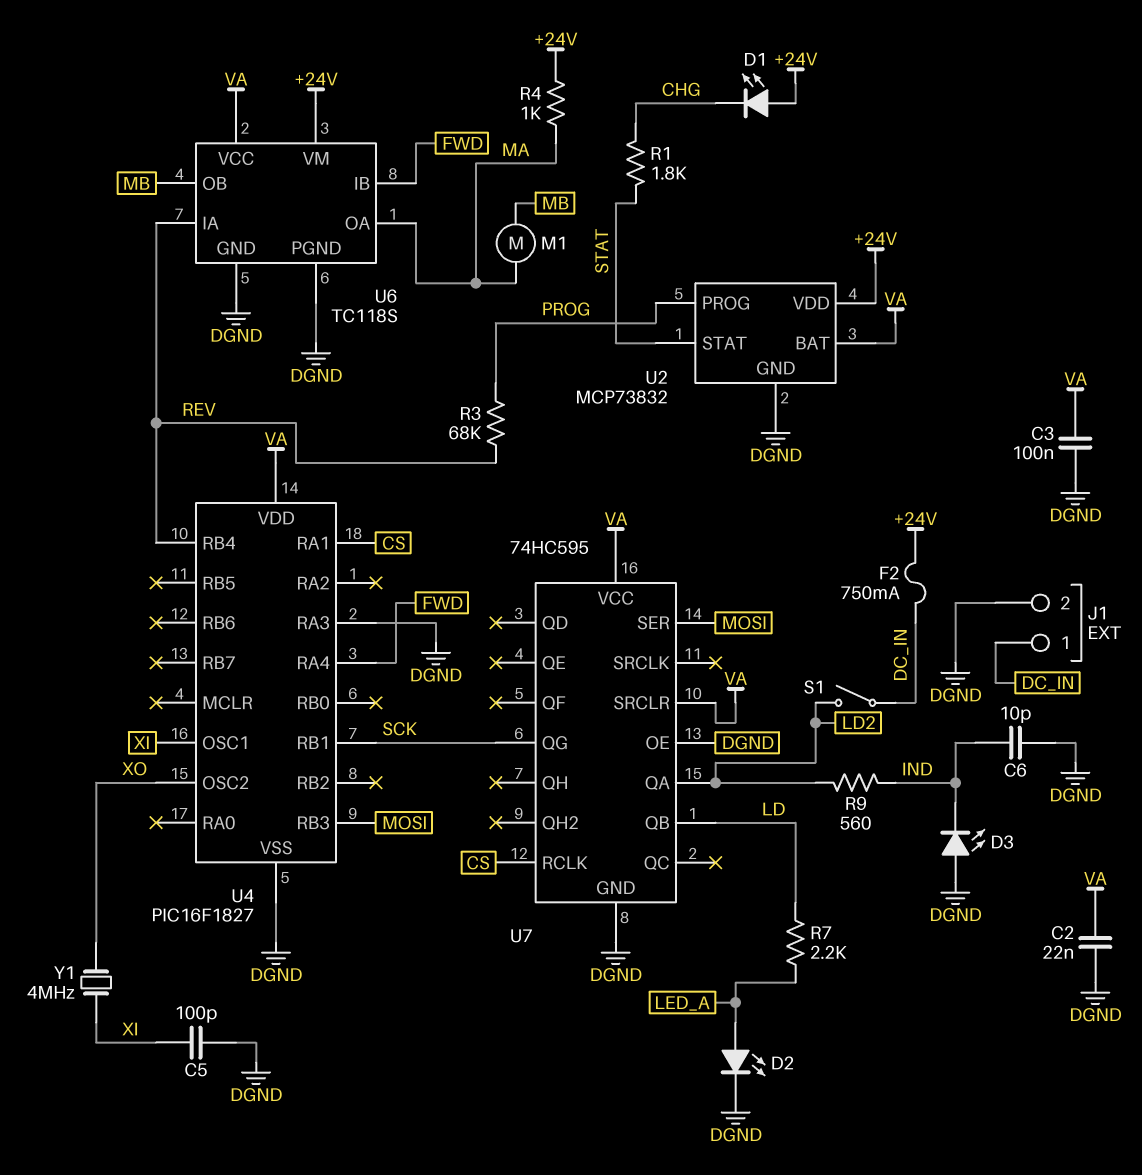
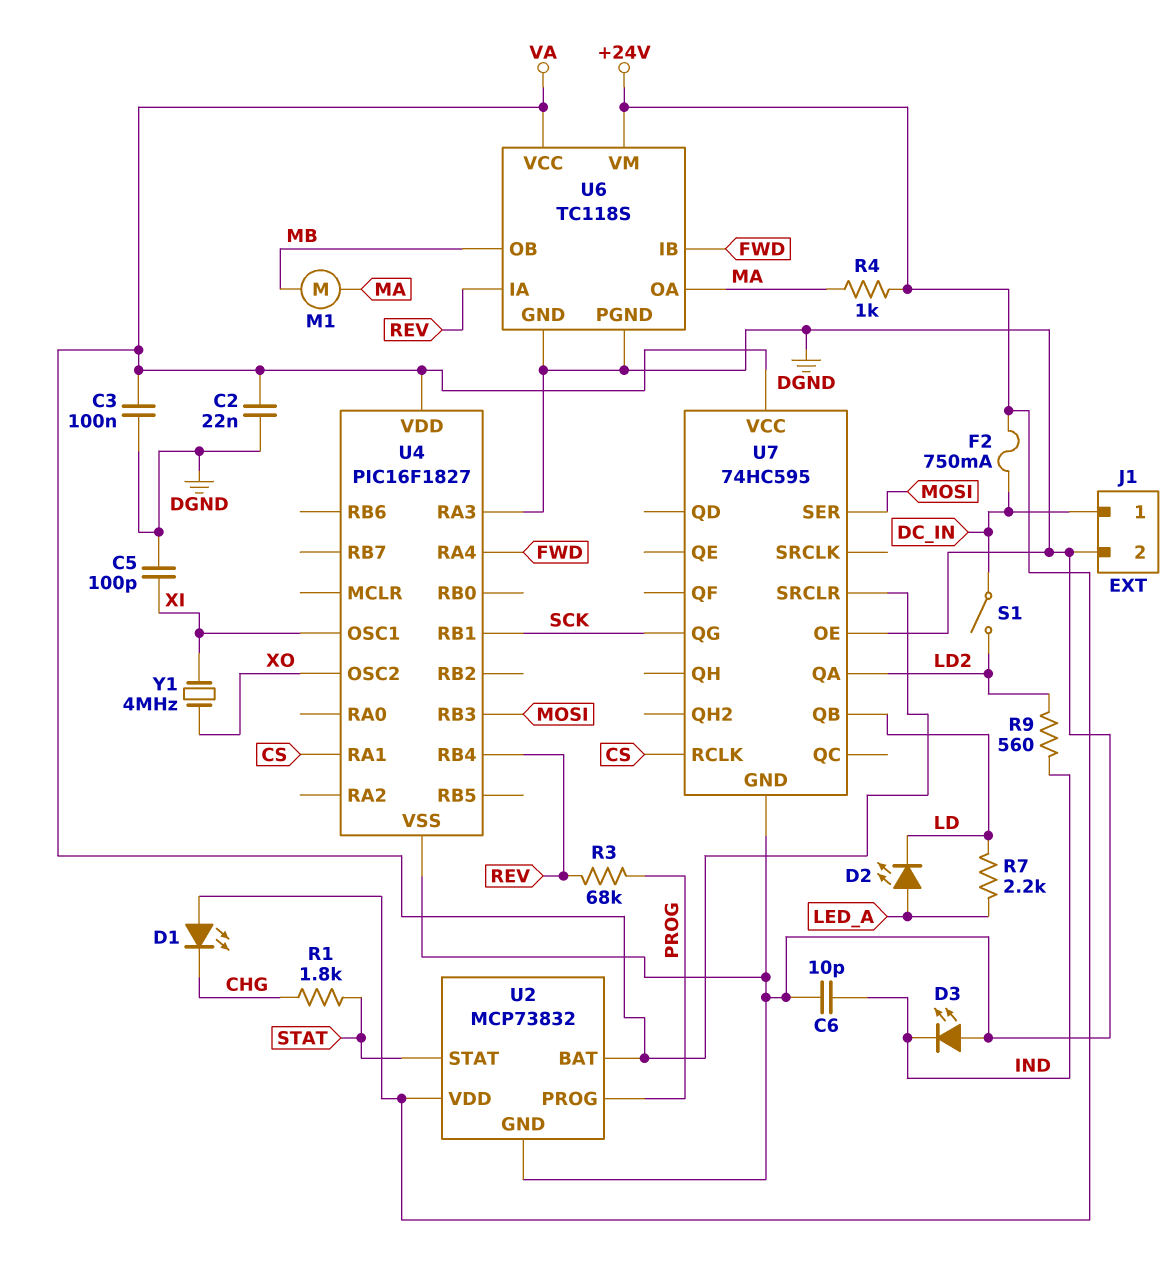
D2: LED (A LED_A, K DGND) -> LED (A LED_A, K LD)

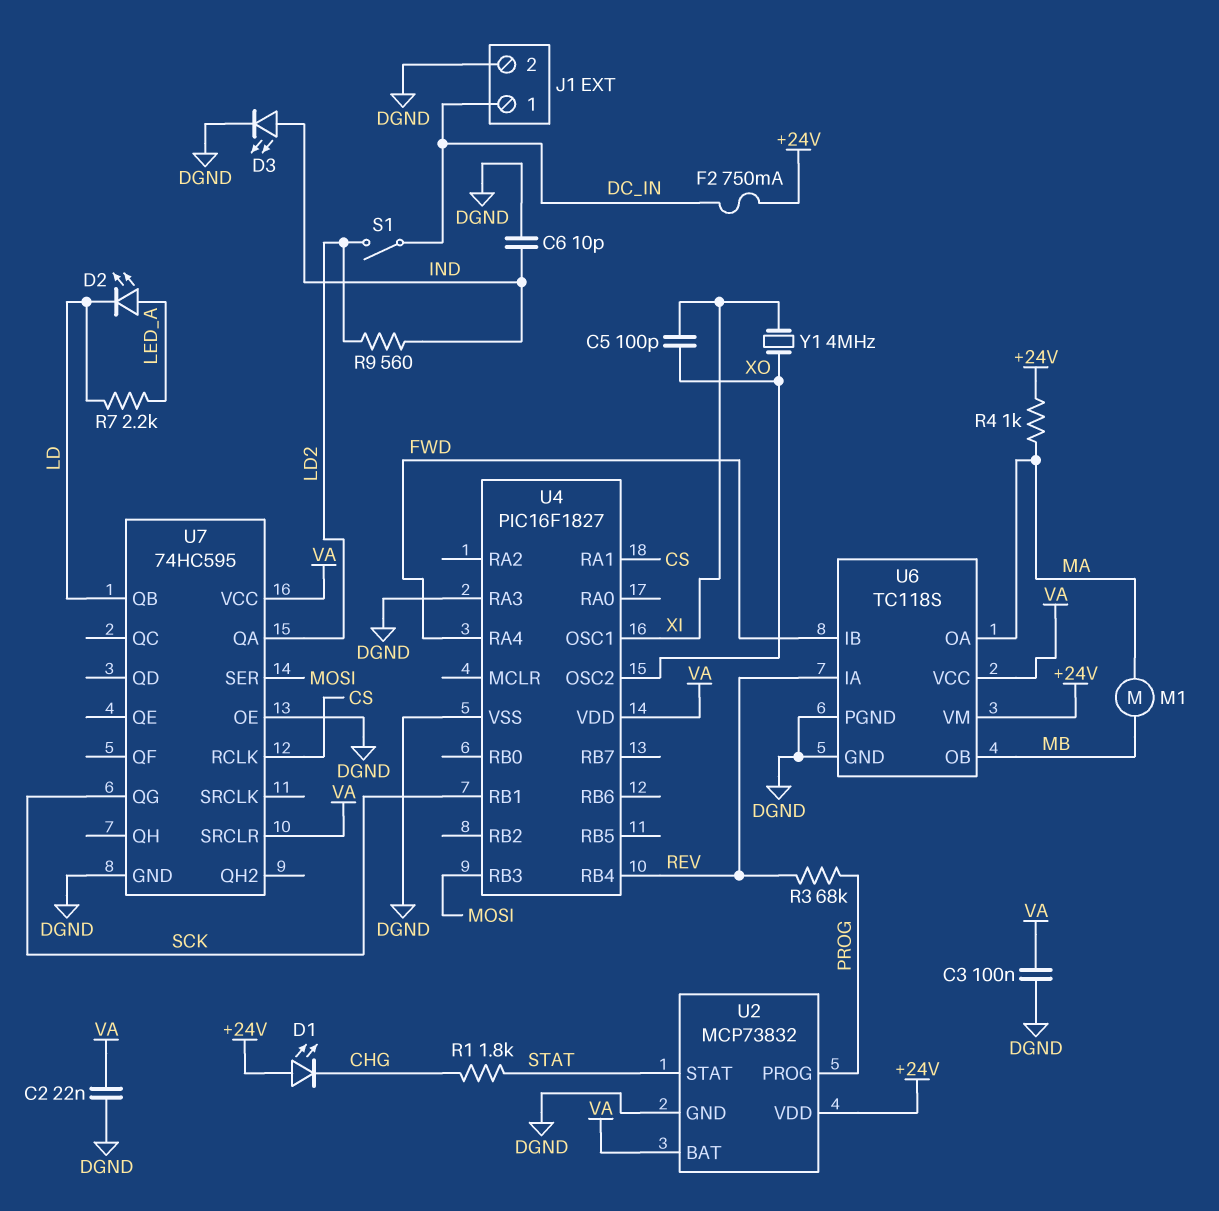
C5: 100pF (DGND, XI) -> 100pF (XI, XO)
D3: LED (A DGND, K IND) -> LED (A IND, K DGND)

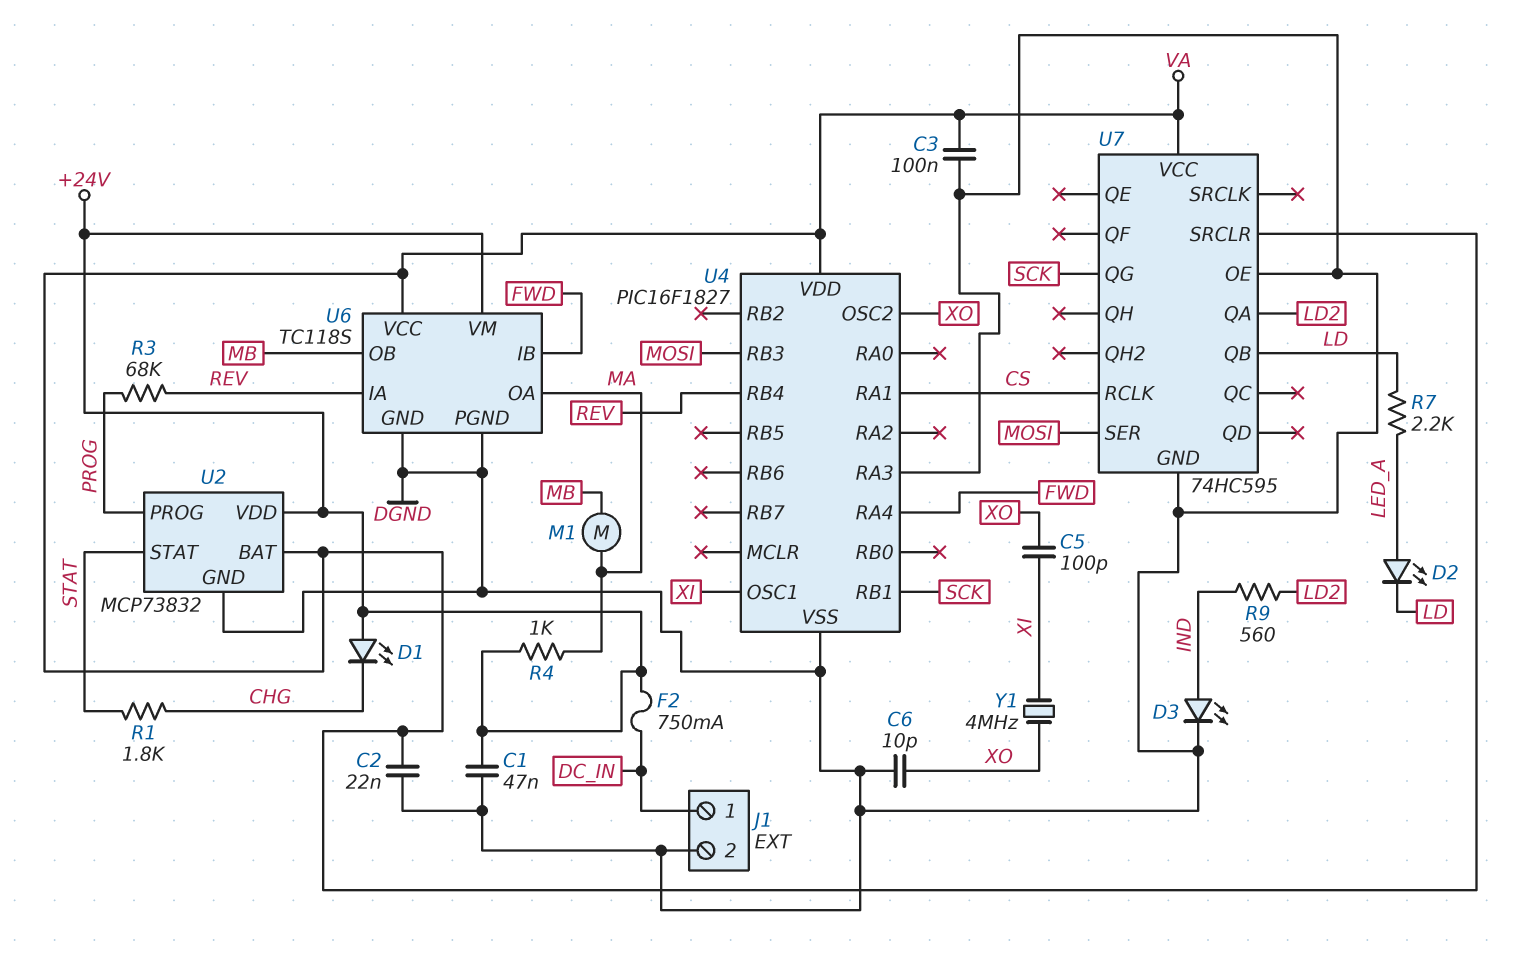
C1: none -> 47nF (+24V, DGND)
C6: 10pF (DGND, IND) -> 10pF (DGND, XO)
S1: switch (DC_IN, LD2) -> none

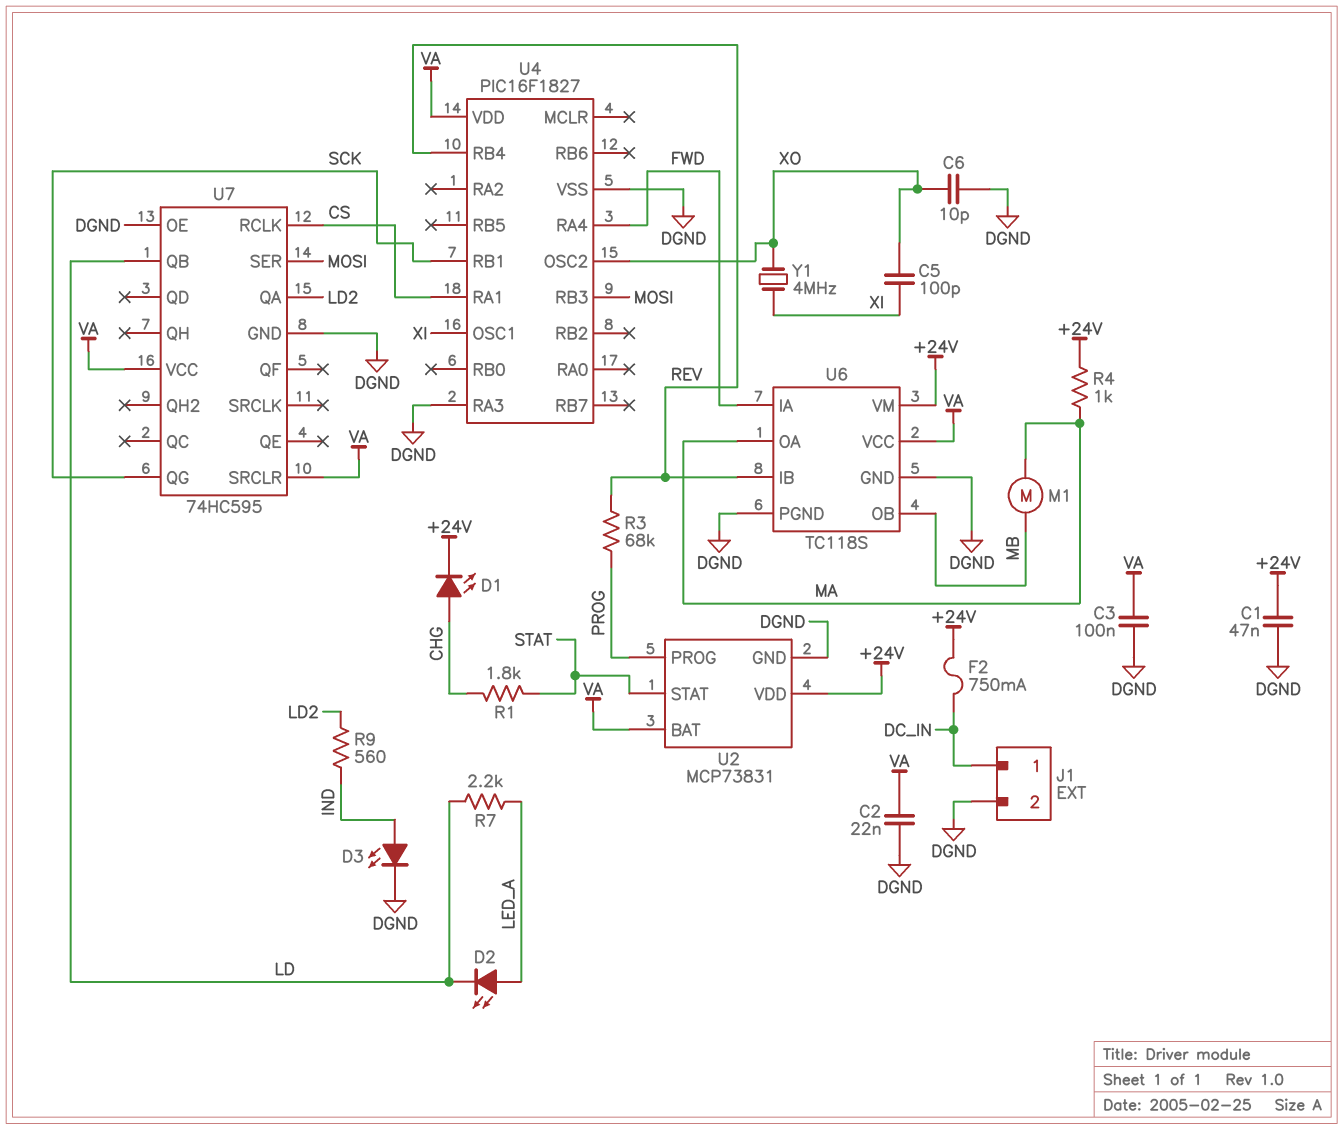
D1: LED (A +24V, K CHG) -> LED (A CHG, K +24V)
U2: MCP73832 -> MCP73831
U6 pin IA: REV -> FWD
U6 pin IB: FWD -> REV

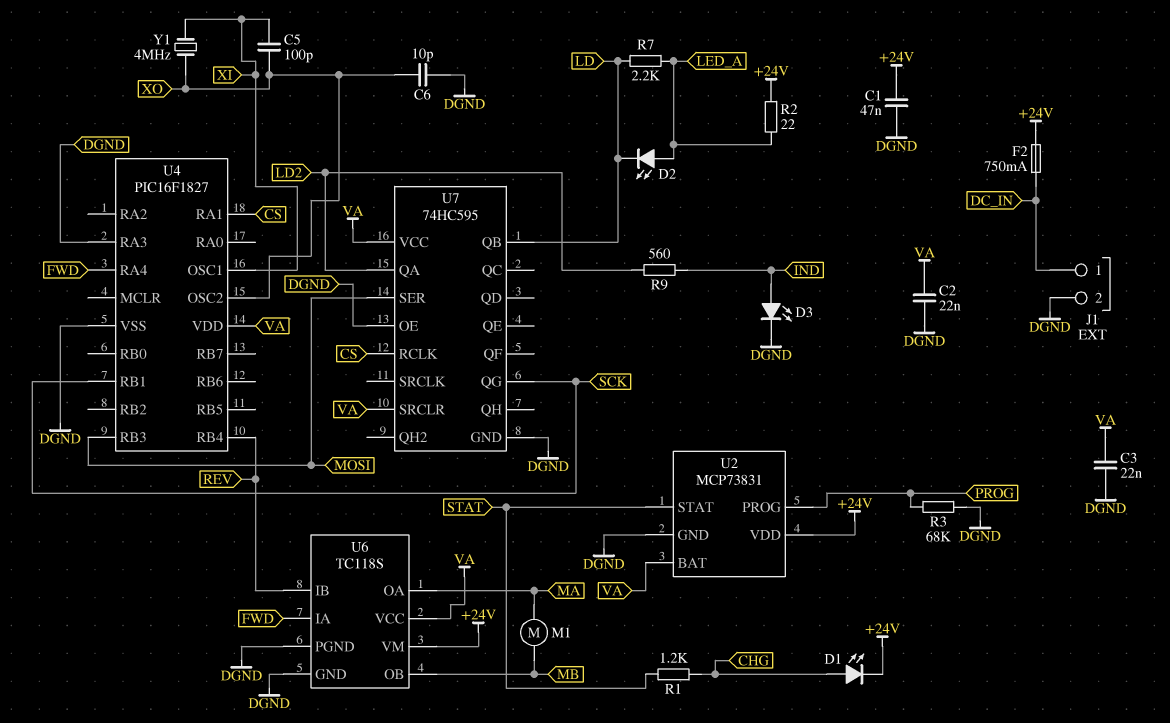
C3: 100nF (DGND, VA) -> 22nF (DGND, VA)
R1: 1.8k (CHG, STAT) -> 1.2k (CHG, STAT)
R2: none -> 22 (+24V, LED_A)
R3: 68k (PROG, REV) -> 68k (DGND, PROG)
R4: 1k (+24V, MA) -> none

